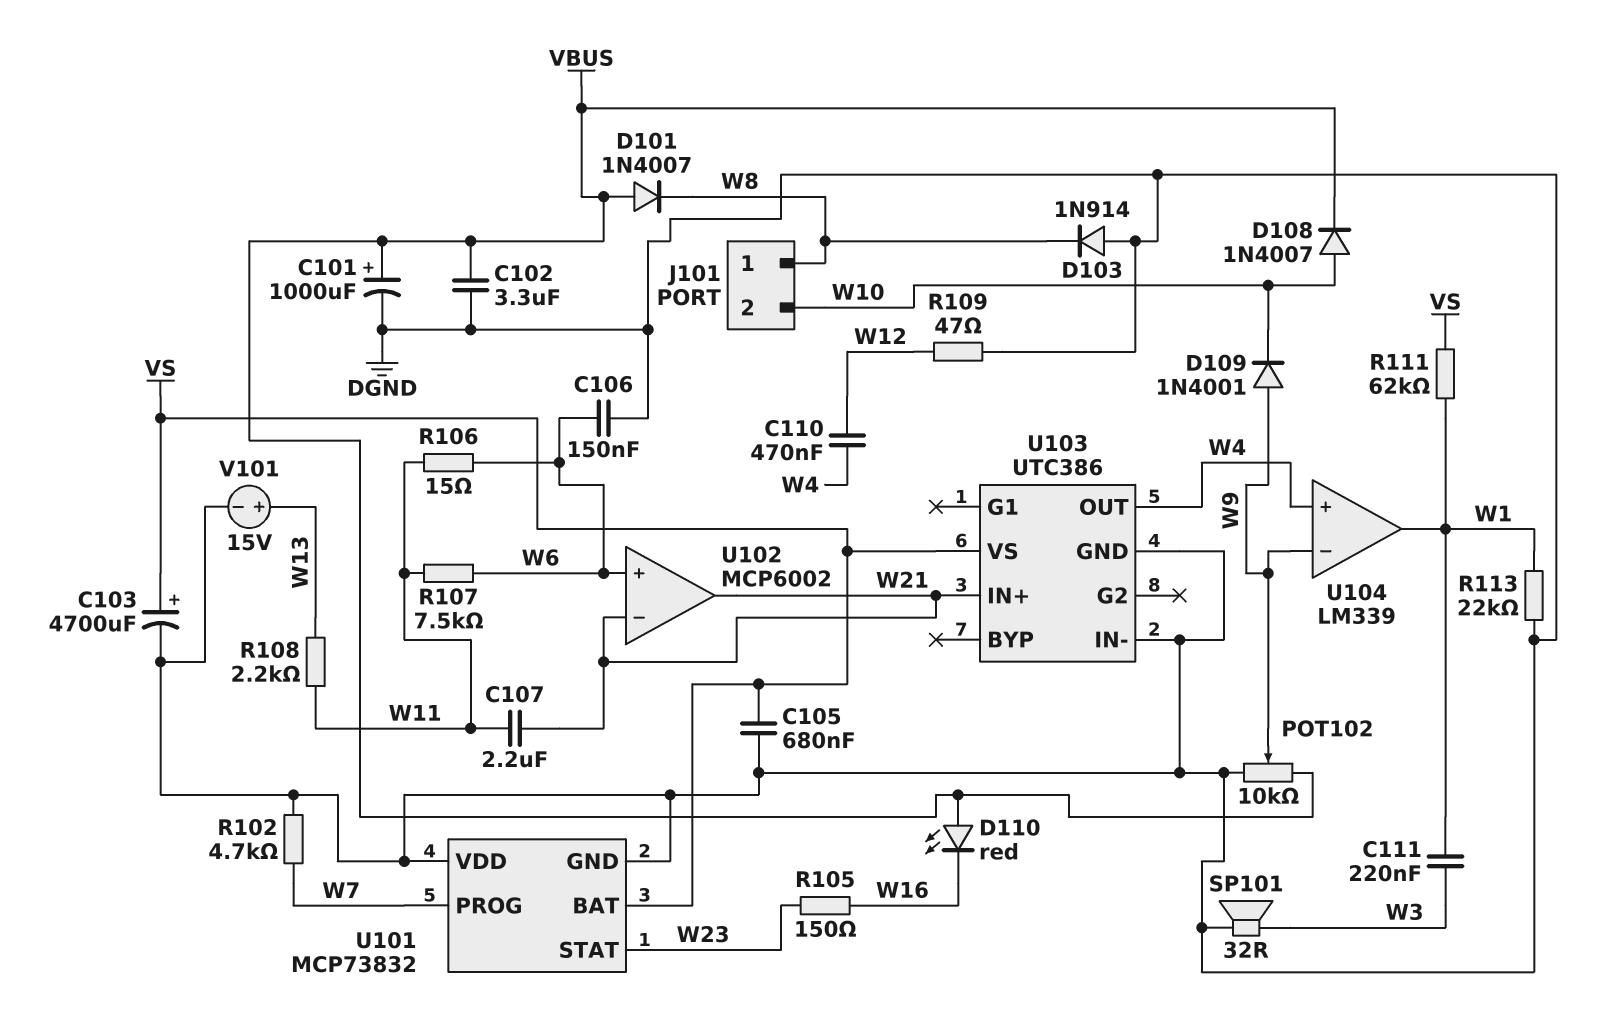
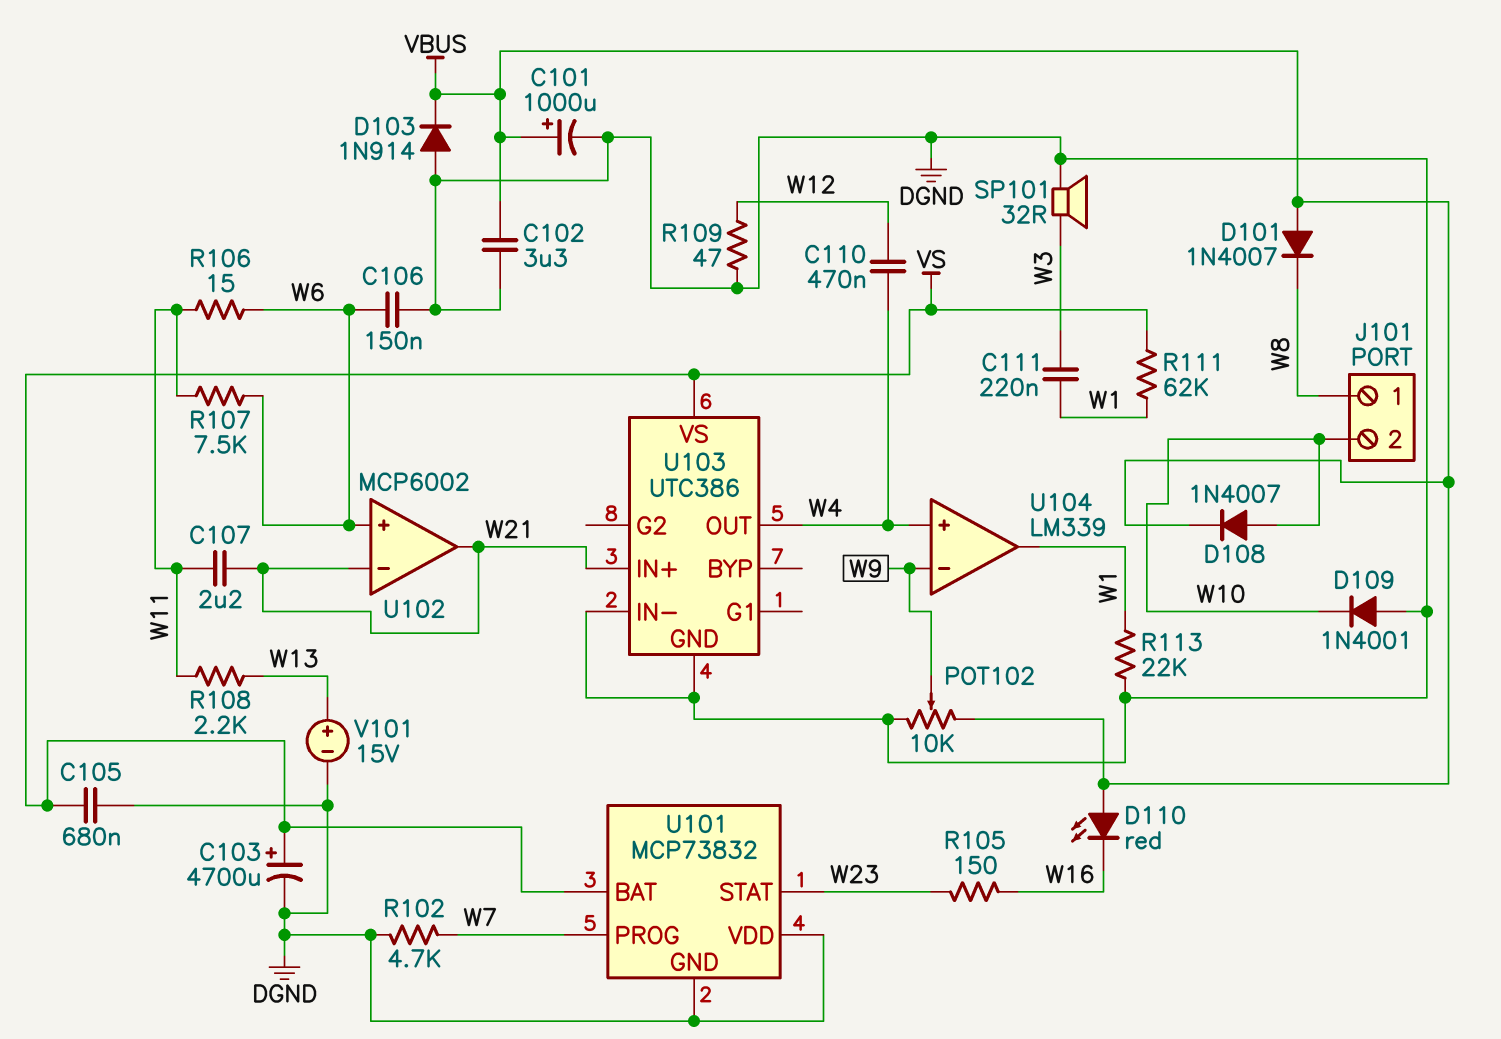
D103: diode 1N914 (A DGND, K W8) -> diode 1N914 (A DGND, K VBUS)
D109: diode 1N4001 (A W9, K W10) -> diode 1N4001 (A DGND, K W10)

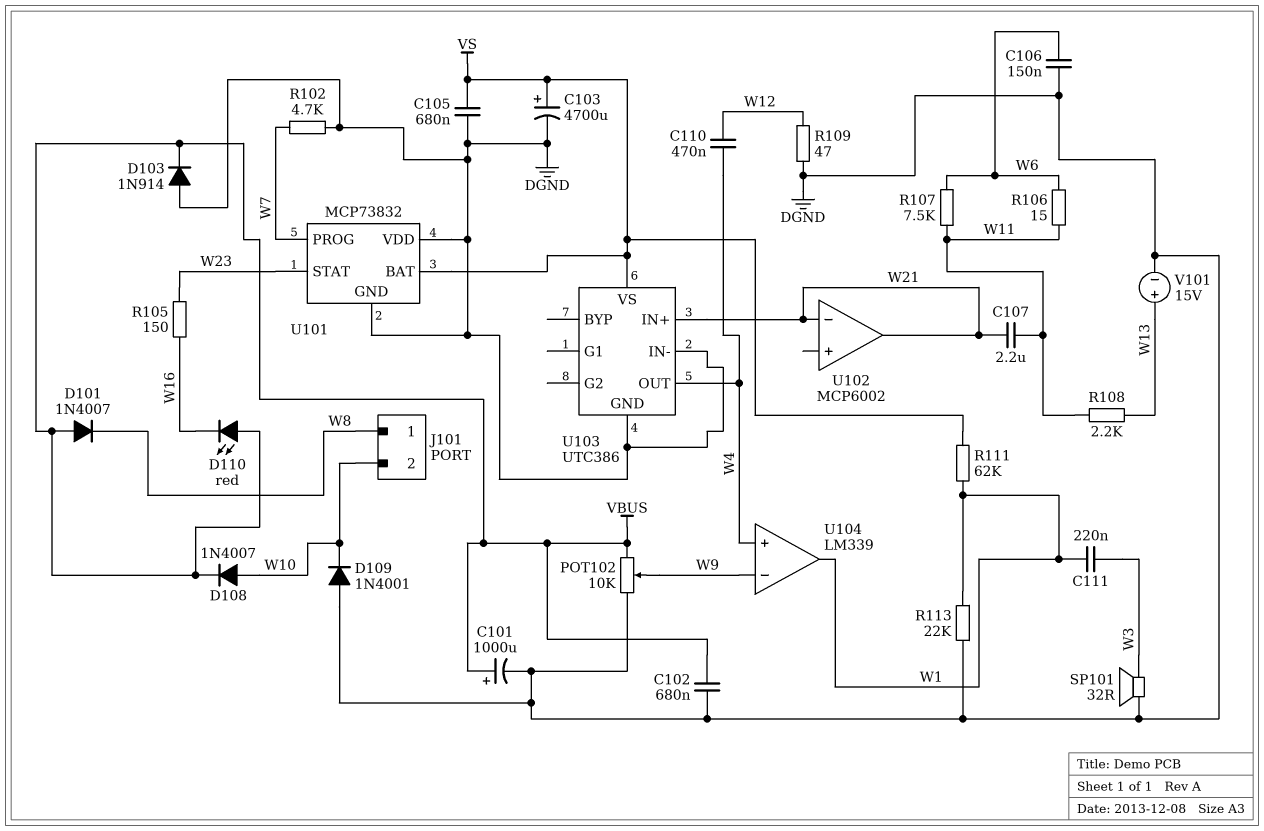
C102: 3.3uF (DGND, VBUS) -> 680nF (DGND, VBUS)
U102 pin in+: W6 -> none

